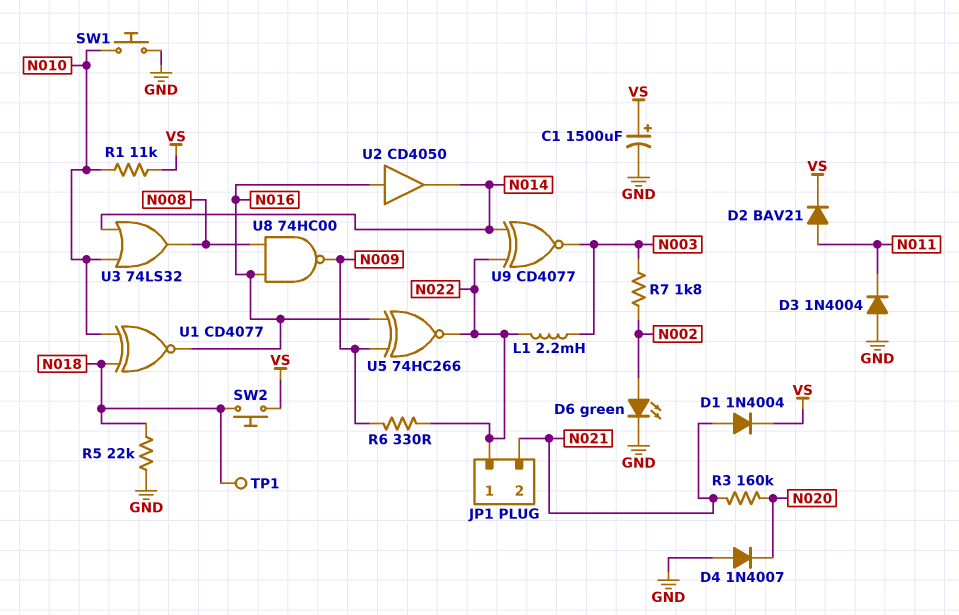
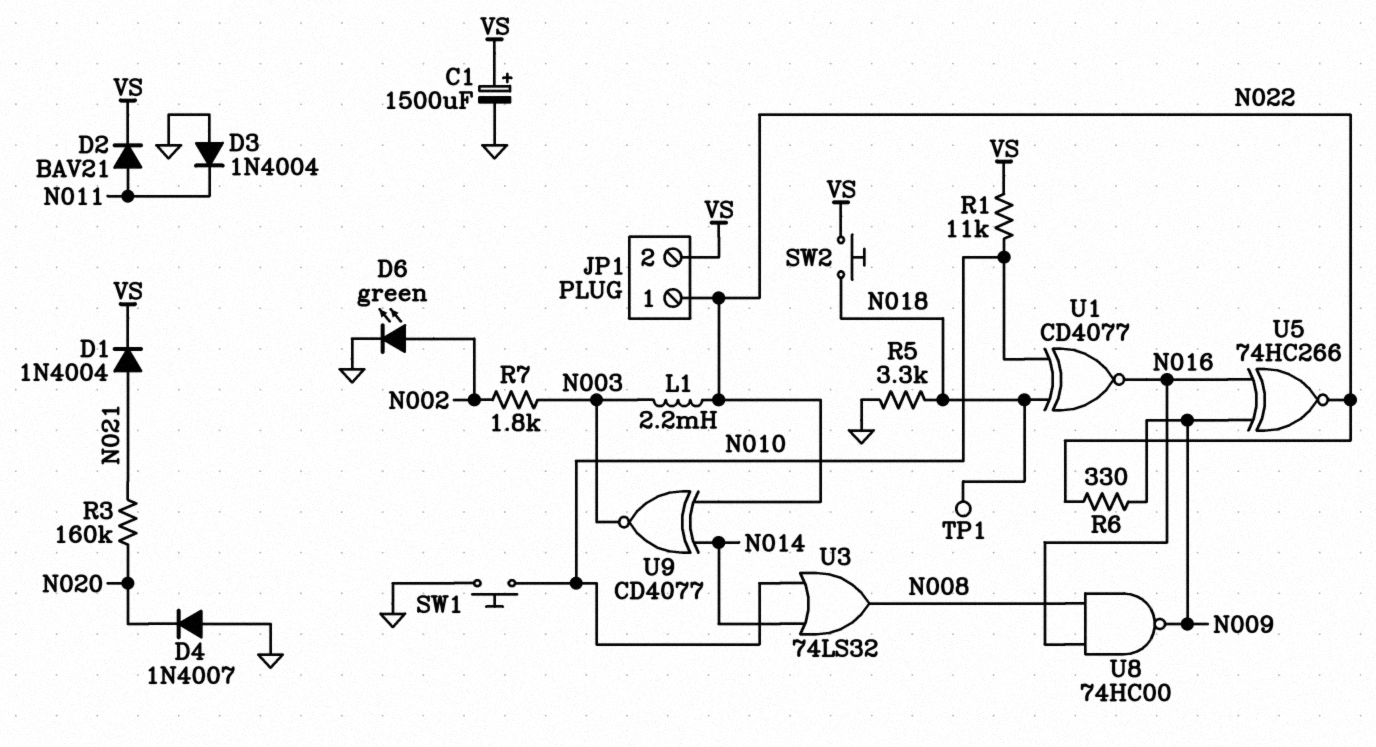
JP1 pin 2: N021 -> VS
R5: 22k (GND, N018) -> 3.3k (GND, N018)
U2: buffer CD4050 (in N016, out N014) -> none

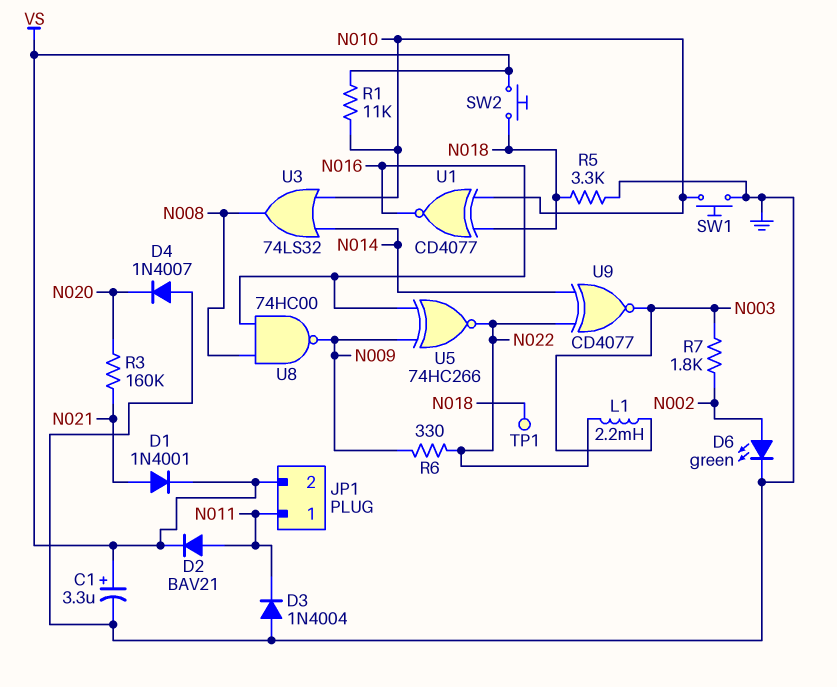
C1: 1500uF (plus VS, minus GND) -> 3.3uF (plus VS, minus GND)
D1: diode 1N4004 (A N021, K VS) -> diode 1N4001 (A N021, K VS)
JP1 pin 1: N022 -> N011

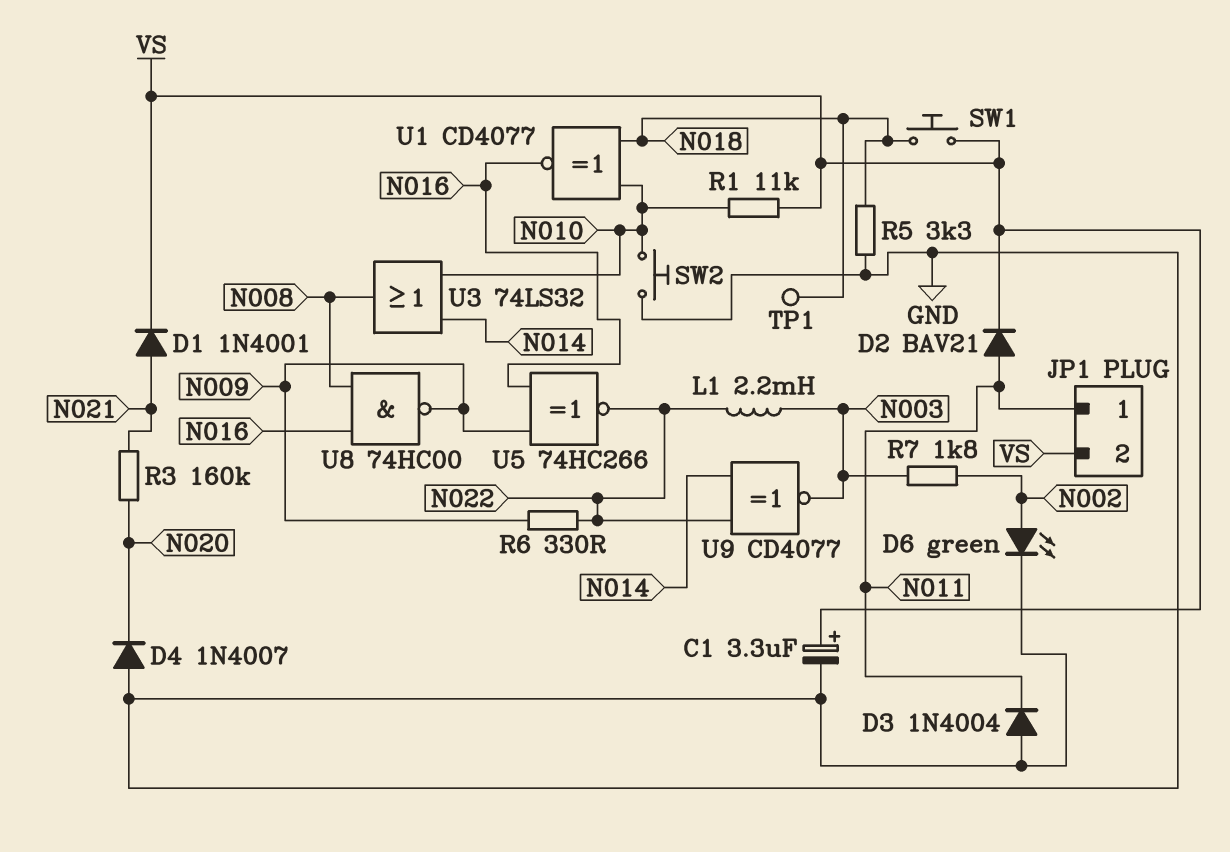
SW1: button (GND, N010) -> button (N018, VS)
SW2: button (N018, VS) -> button (GND, N010)

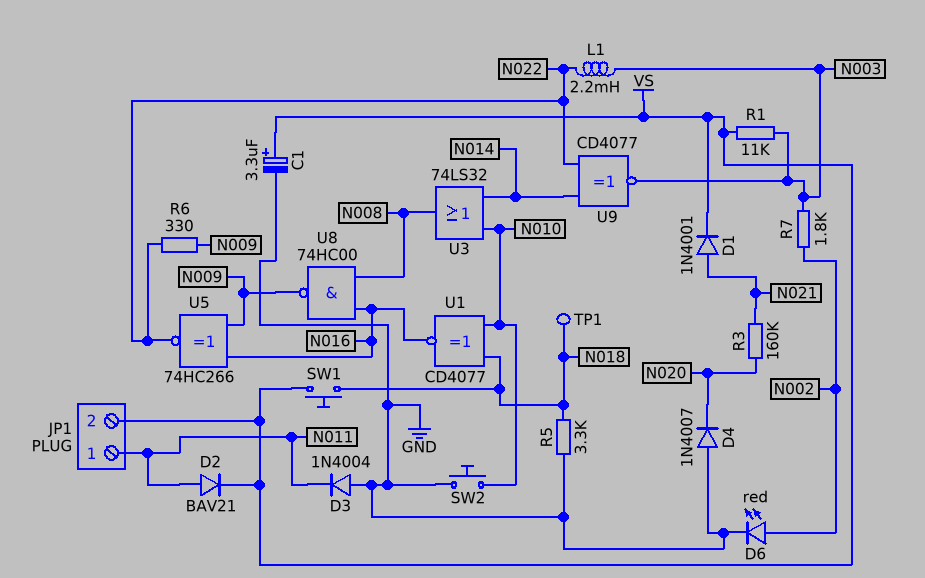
D6: LED green (A N002, K GND) -> LED red (A N002, K GND)
R1: 11k (N010, VS) -> 11k (N003, VS)

